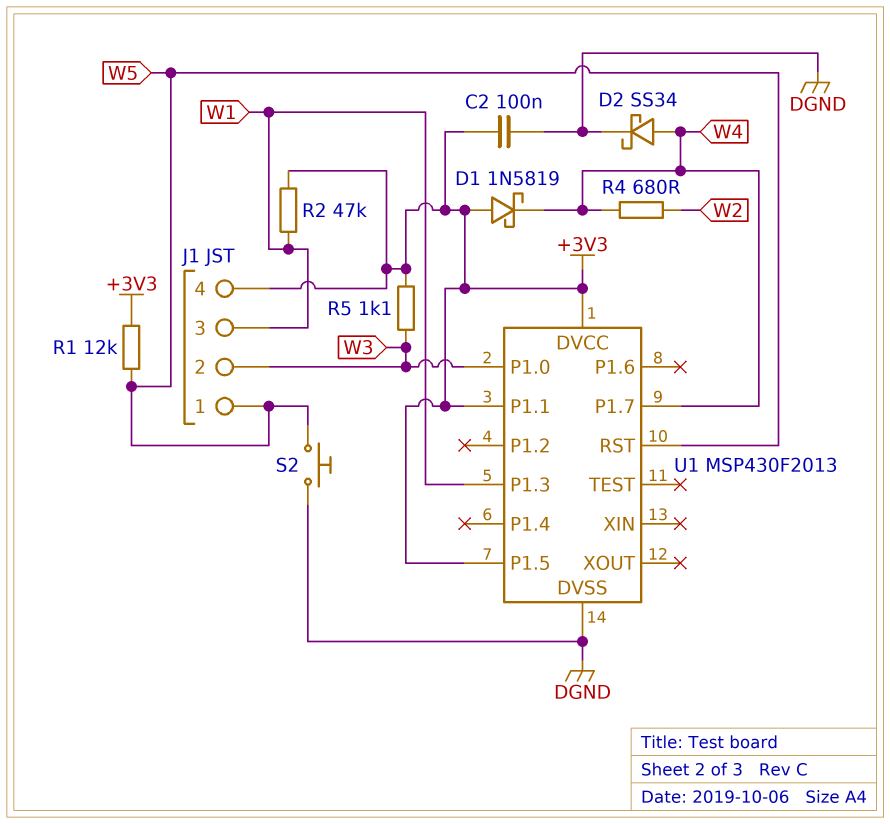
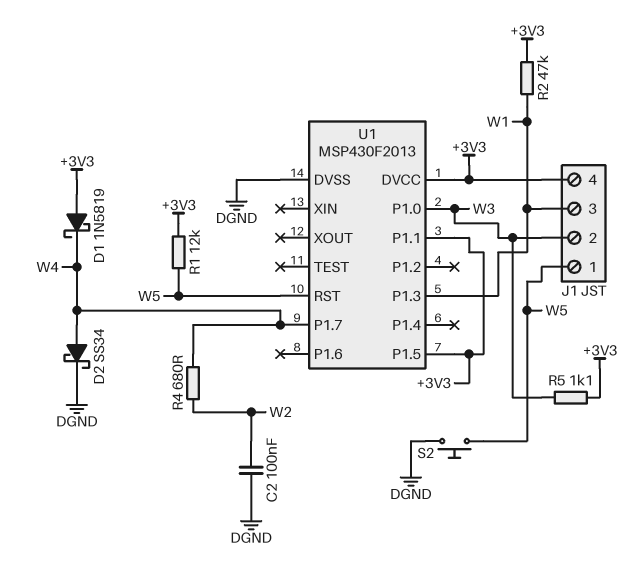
C2: 100nF (+3V3, DGND) -> 100nF (DGND, W2)

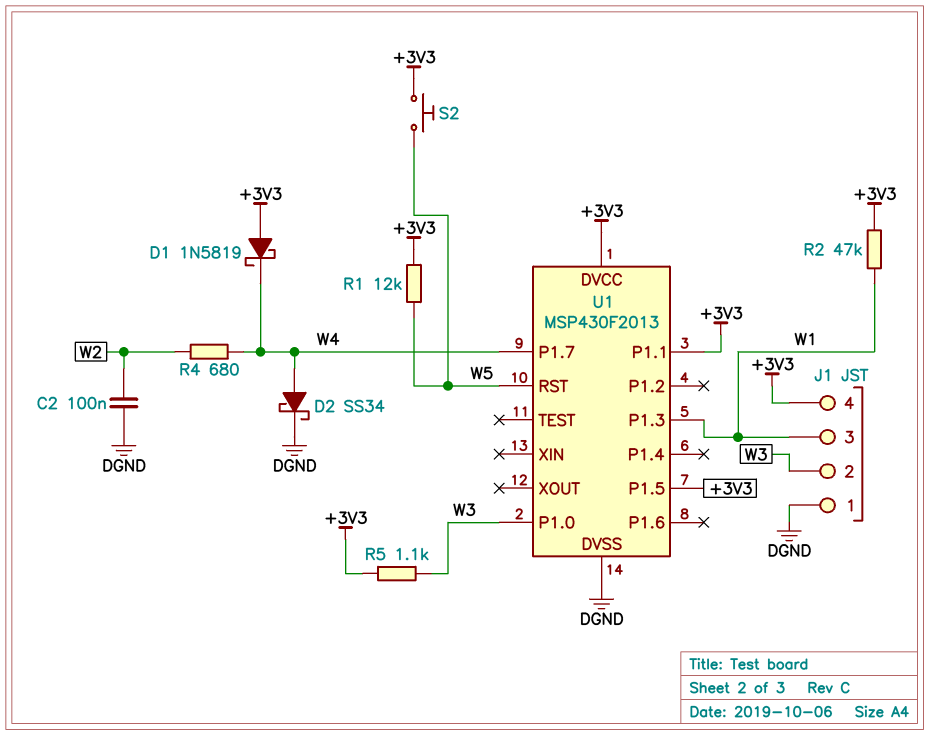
J1 pin 1: W5 -> DGND
S2: button (DGND, W5) -> button (+3V3, W5)

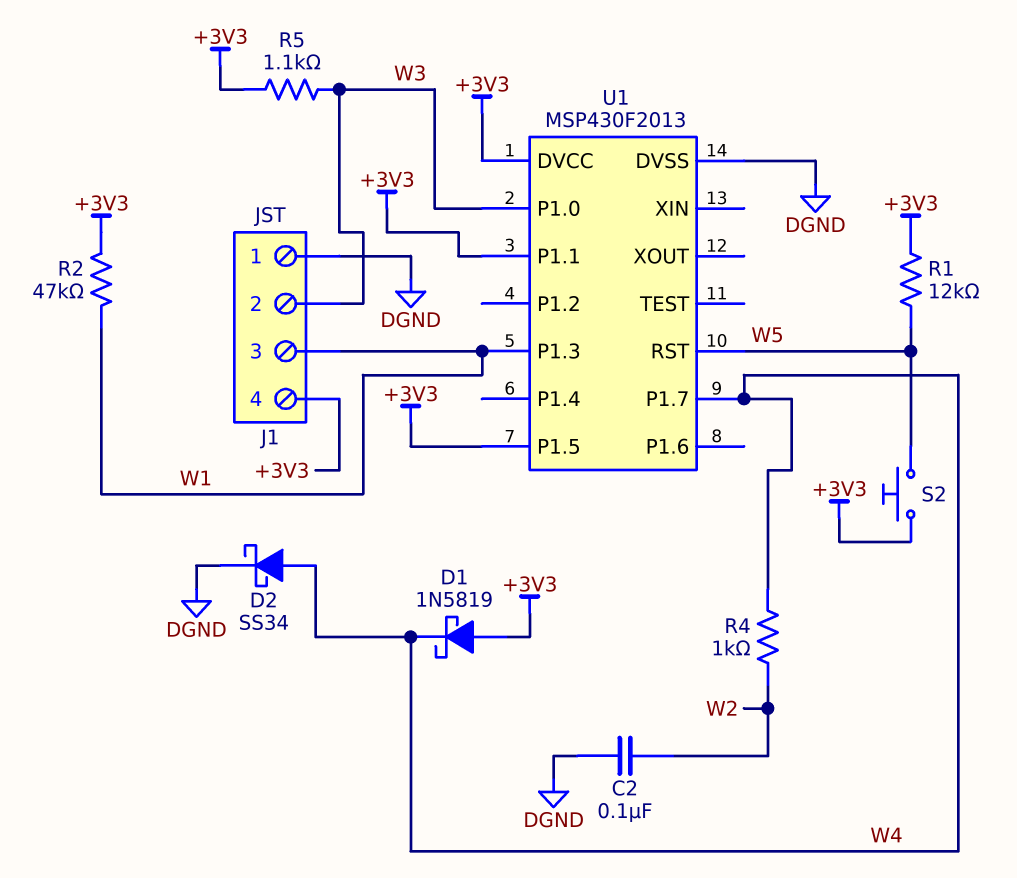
R4: 680 (W2, W4) -> 1k (W2, W4)

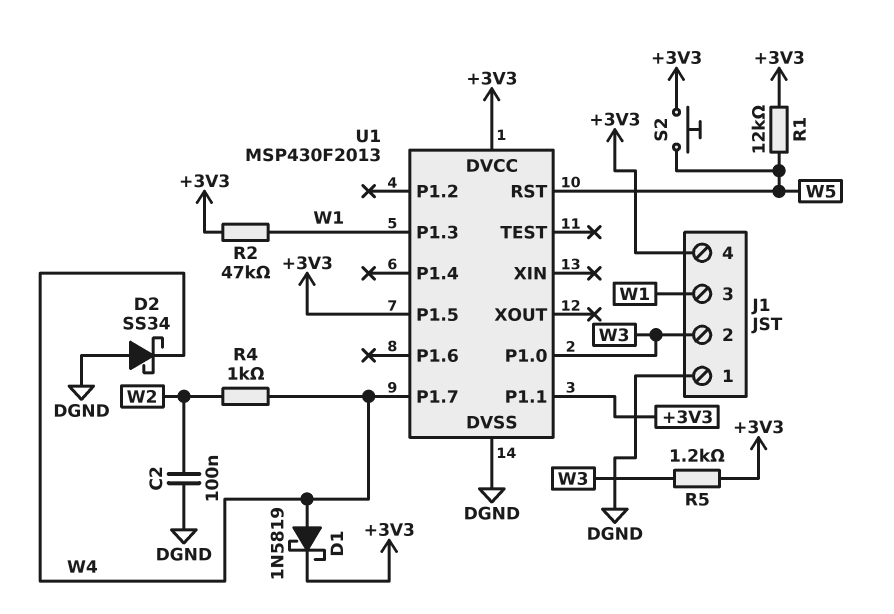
D1: schottky 1N5819 (A +3V3, K W4) -> schottky 1N5819 (A W4, K +3V3)
D2: schottky SS34 (A W4, K DGND) -> schottky SS34 (A DGND, K W4)
R5: 1.1k (+3V3, W3) -> 1.2k (+3V3, W3)

